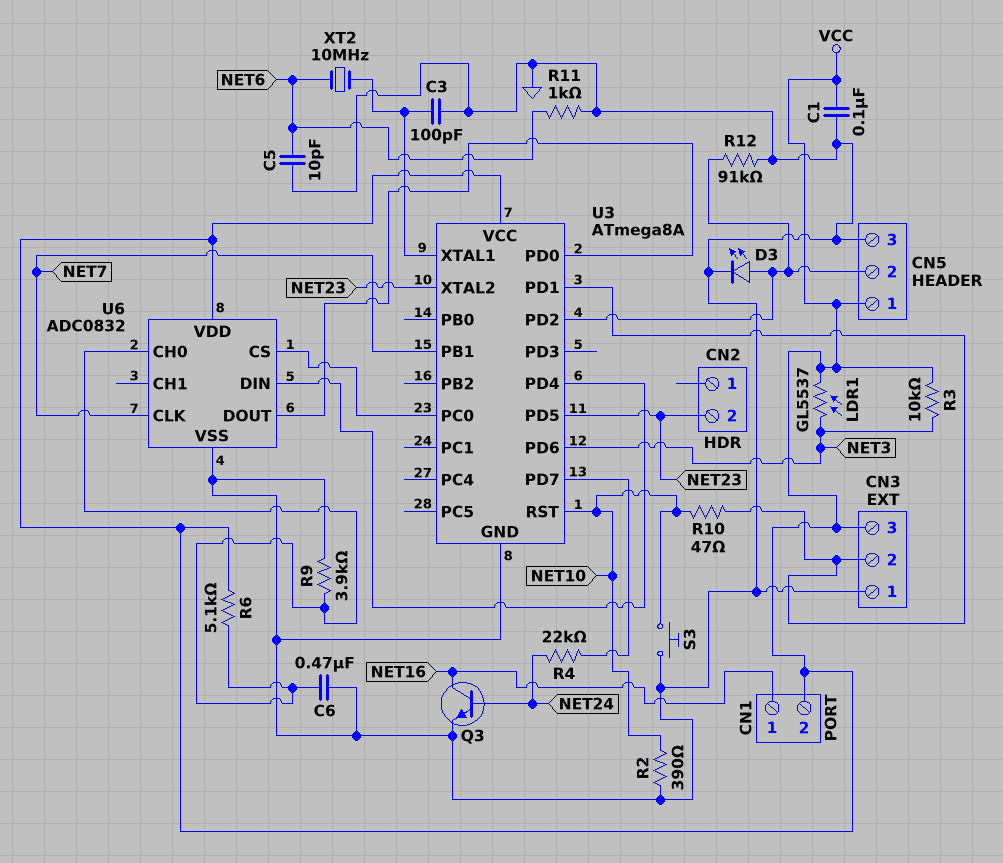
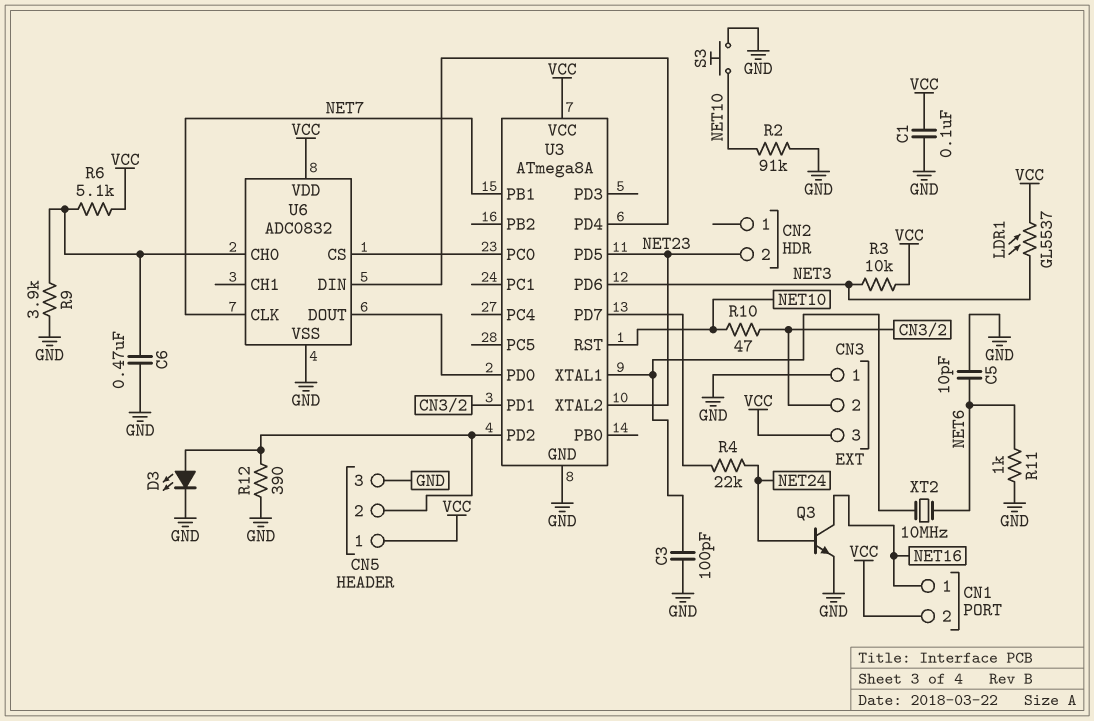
R2: 390 (GND, NET10) -> 91k (GND, NET10)
R12: 91k (CN5/2, GND) -> 390 (CN5/2, GND)

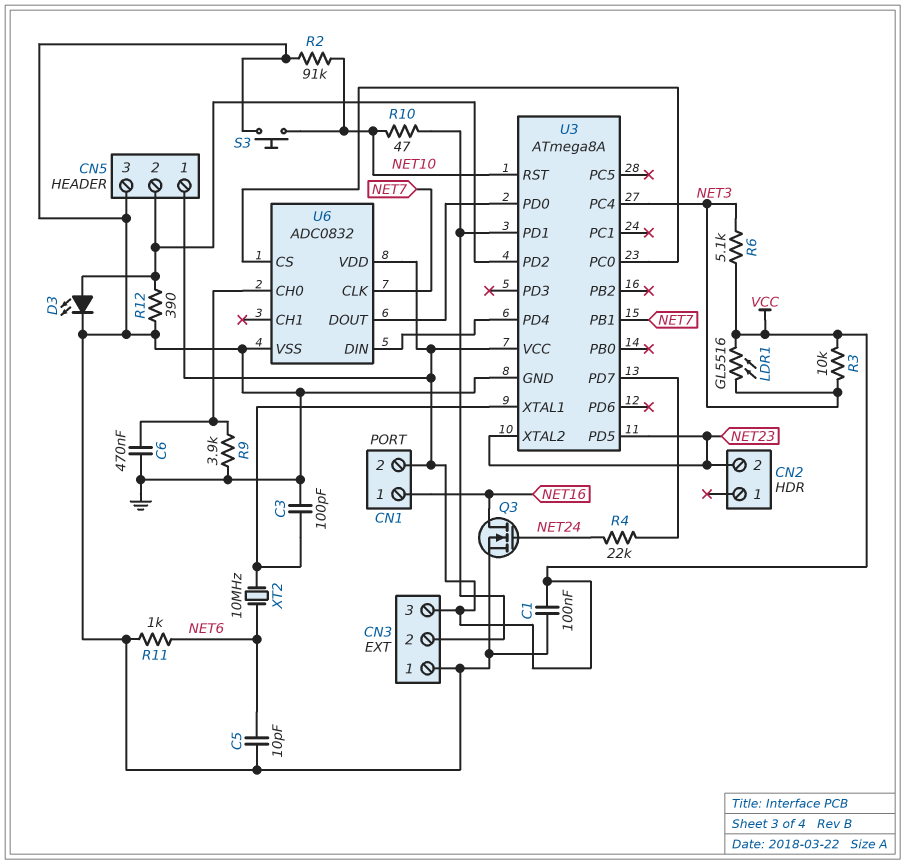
LDR1: GL5537 (NET3, VCC) -> GL5516 (NET3, VCC)
Q3: NPN (B NET24, C NET16, E GND) -> NMOS (G NET24, D NET16, S GND)
R6: 5.1k (U6/CH0, VCC) -> 5.1k (NET3, VCC)
U3 pin PC4: none -> NET3
U3 pin PD6: NET3 -> none

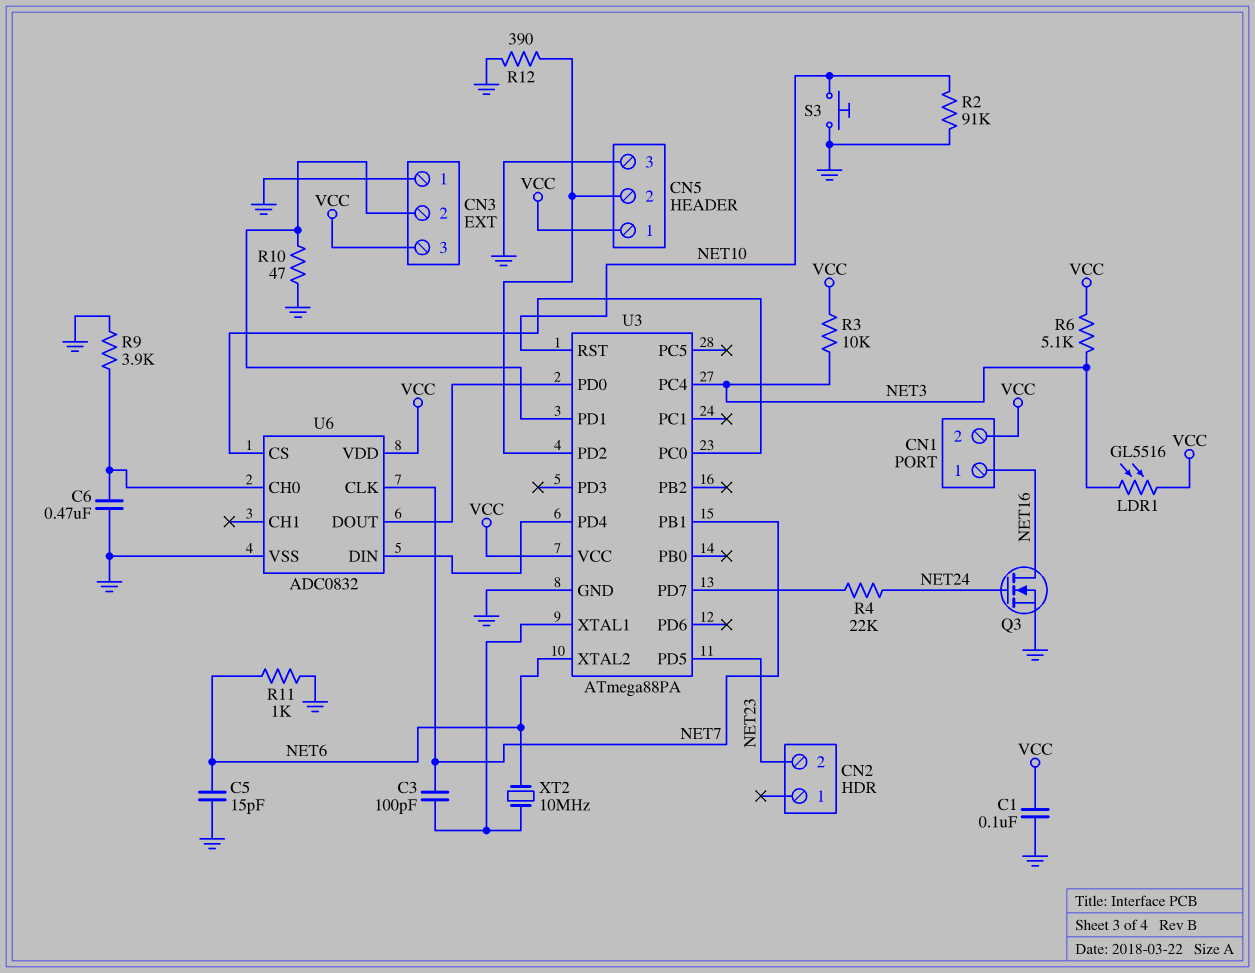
C3: 100pF (GND, U3/XTAL1) -> 100pF (NET7, U3/XTAL1)
C5: 10pF (GND, NET6) -> 15pF (GND, NET6)
D3: LED (A CN5/2, K GND) -> none
R10: 47 (CN3/2, NET10) -> 47 (CN3/2, GND)
U3: ATmega8A -> ATmega88PA
U3 pin XTAL2: NET23 -> NET6

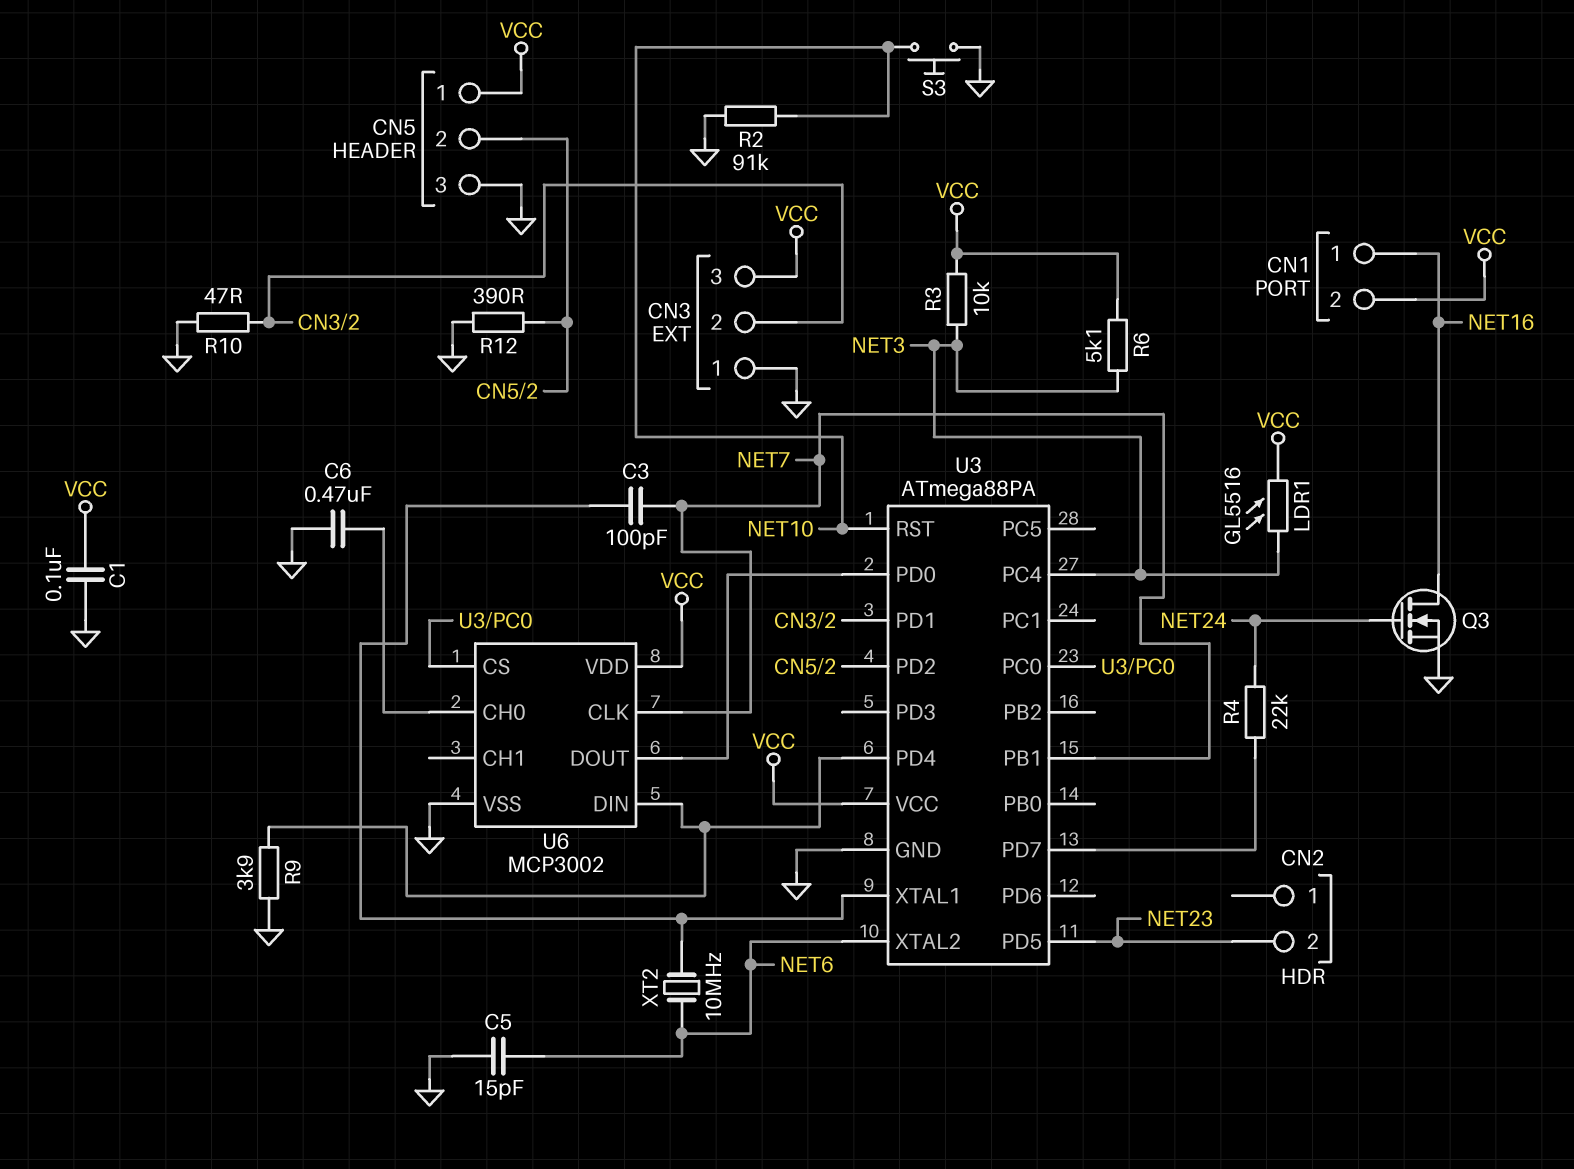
R9: 3.9k (GND, U6/CH0) -> 3.9k (GND, U3/PD4)
R11: 1k (GND, NET6) -> none
U6: ADC0832 -> MCP3002

